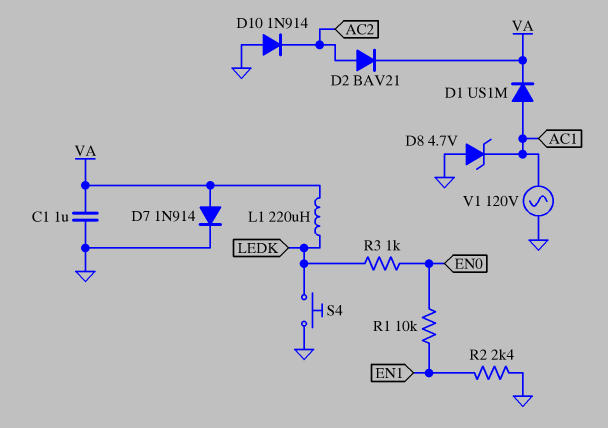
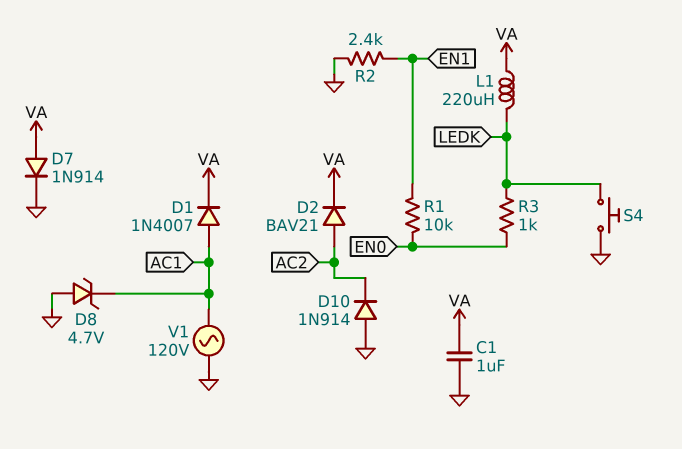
D1: diode US1M (A AC1, K VA) -> diode 1N4007 (A AC1, K VA)

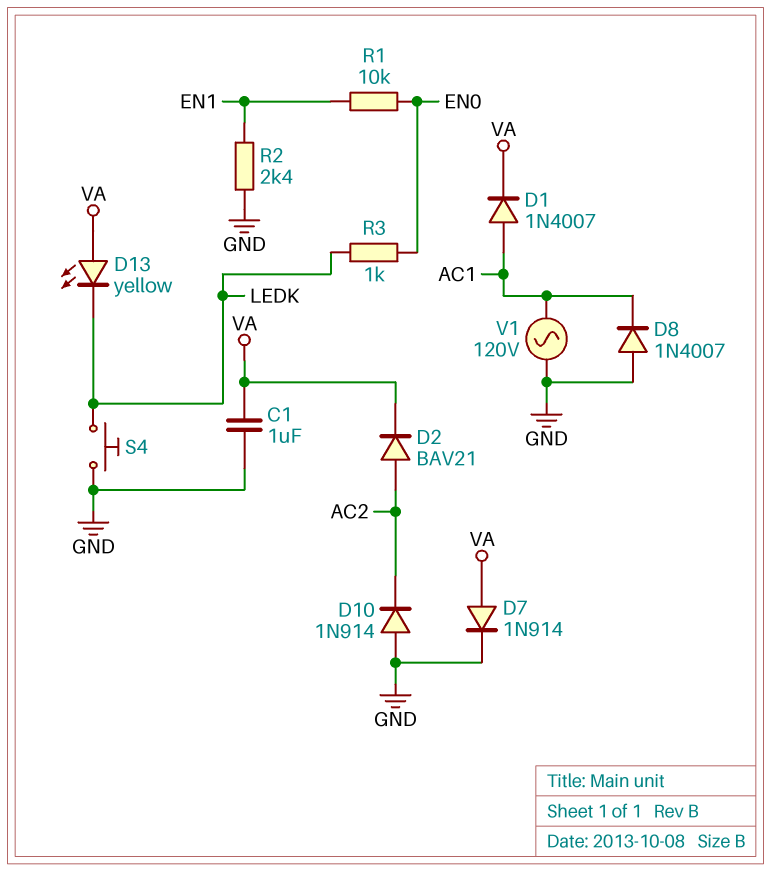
D8: zener 4.7V (A GND, K AC1) -> diode 1N4007 (A GND, K AC1)
D13: none -> LED yellow (A VA, K LEDK)
L1: 220uH (LEDK, VA) -> none

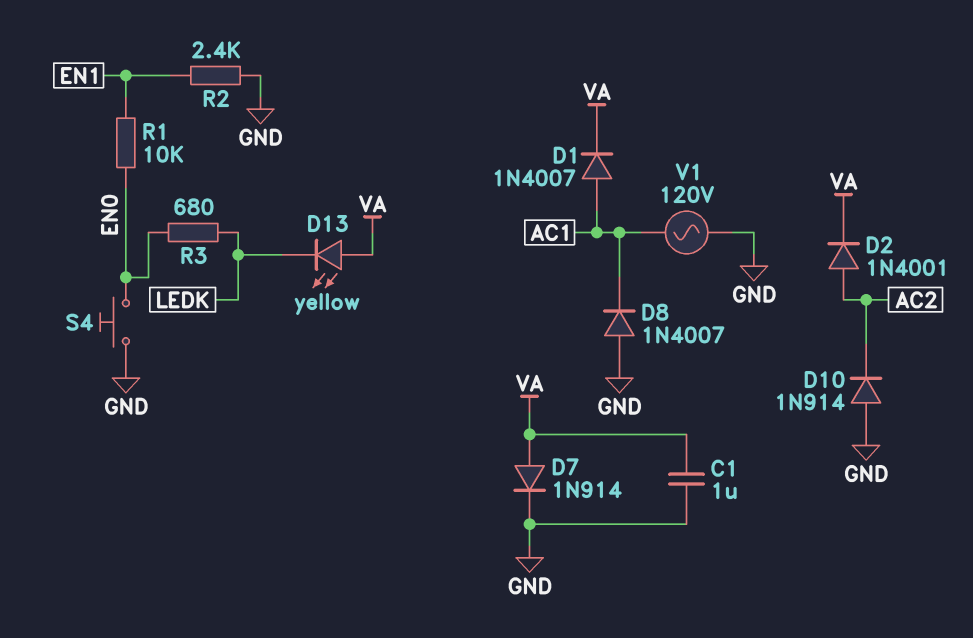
D2: diode BAV21 (A AC2, K VA) -> diode 1N4001 (A AC2, K VA)
R3: 1k (EN0, LEDK) -> 680 (EN0, LEDK)
S4: button (GND, LEDK) -> button (EN0, GND)

